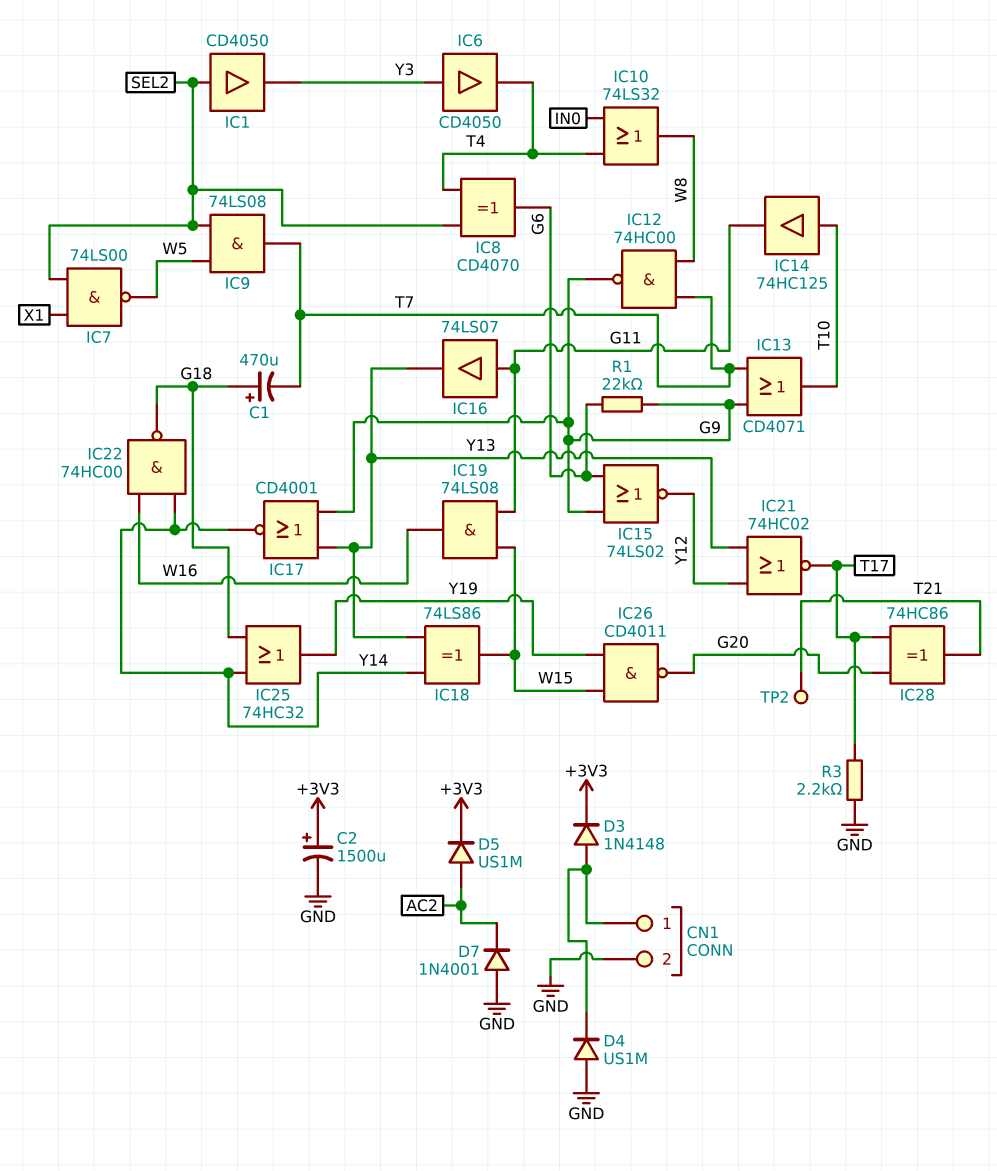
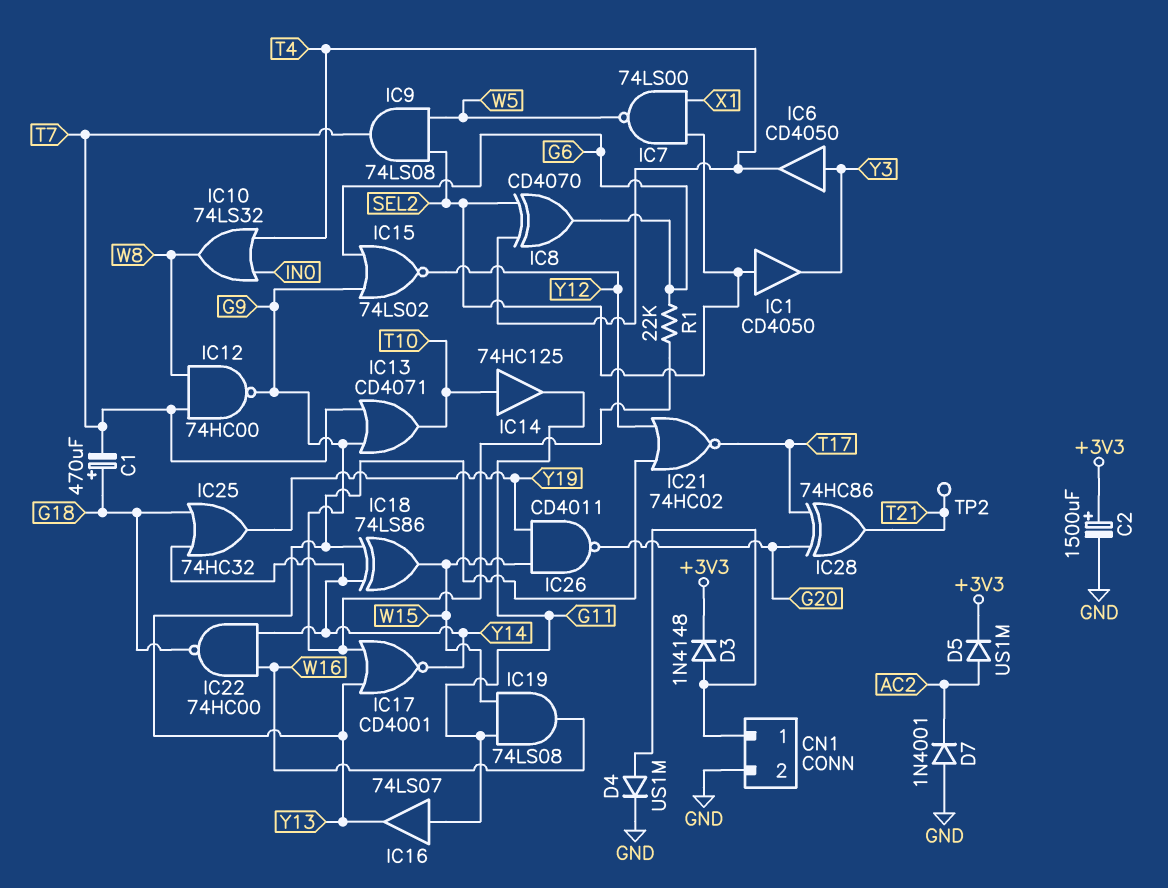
D4: diode US1M (A GND, K CN1/1) -> diode US1M (A CN1/1, K GND)
R3: 2.2k (GND, T17) -> none

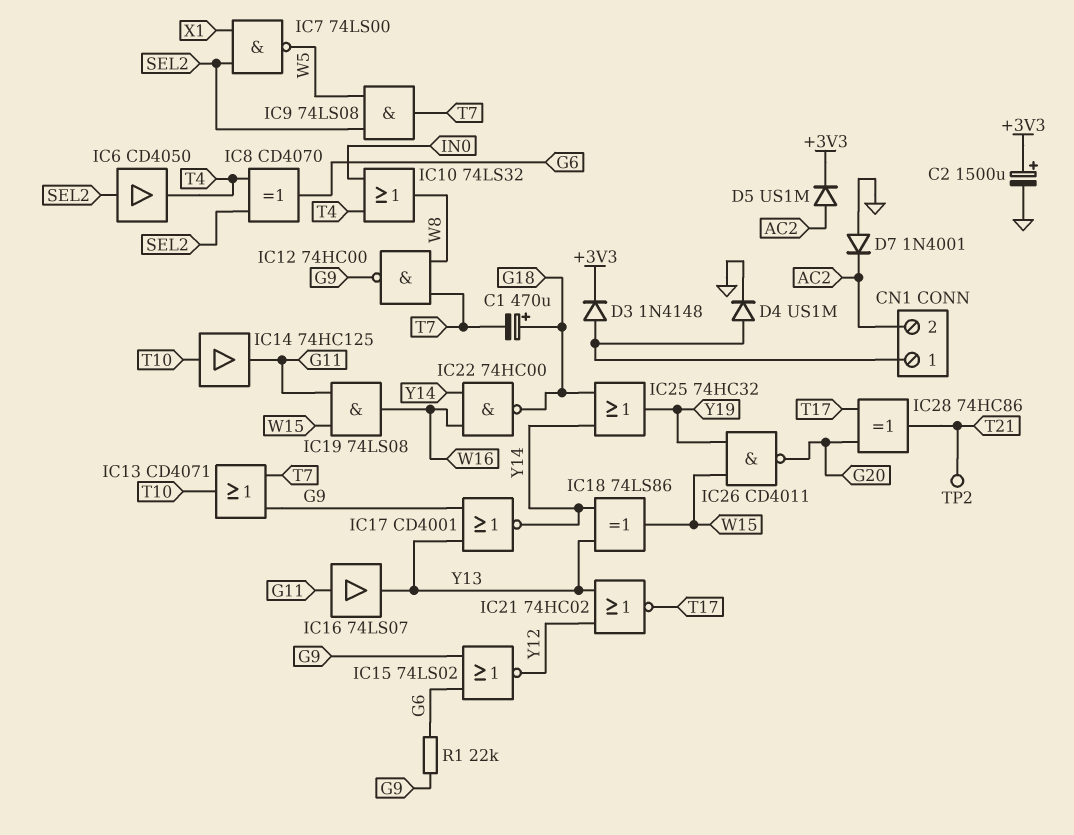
CN1 pin 2: GND -> AC2
IC1: buffer CD4050 (in SEL2, out Y3) -> none
IC6: buffer CD4050 (in Y3, out T4) -> buffer CD4050 (in SEL2, out T4)

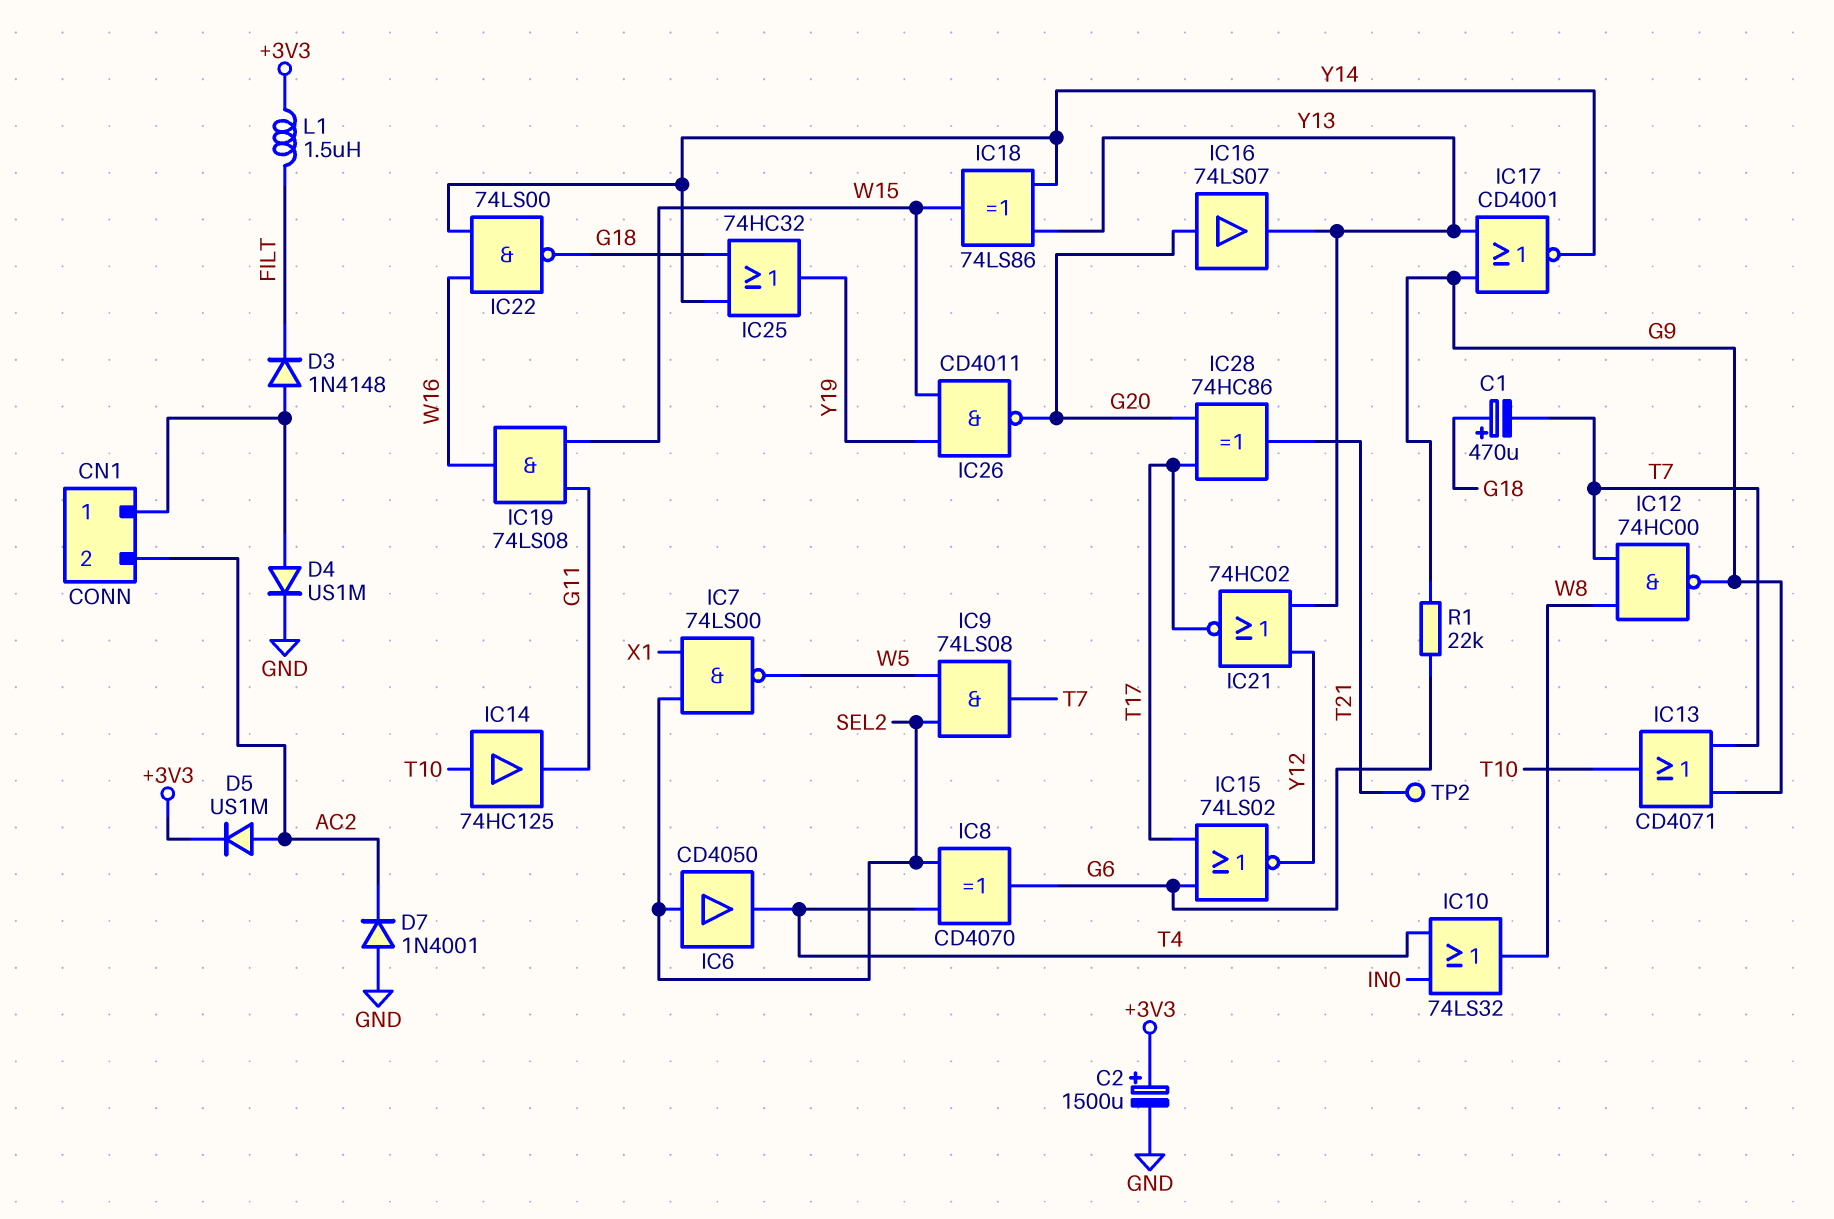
D3: diode 1N4148 (A CN1/1, K +3V3) -> diode 1N4148 (A CN1/1, K FILT)
IC15: NOR 74LS02 (in G6, in G9, out Y12) -> NOR 74LS02 (in G6, in T17, out Y12)
IC16: buffer 74LS07 (in G11, out Y13) -> buffer 74LS07 (in G20, out Y13)
IC22: NAND 74HC00 (in W16, in Y14, out G18) -> NAND 74LS00 (in W16, in Y14, out G18)
L1: none -> 1.5uH (+3V3, FILT)

